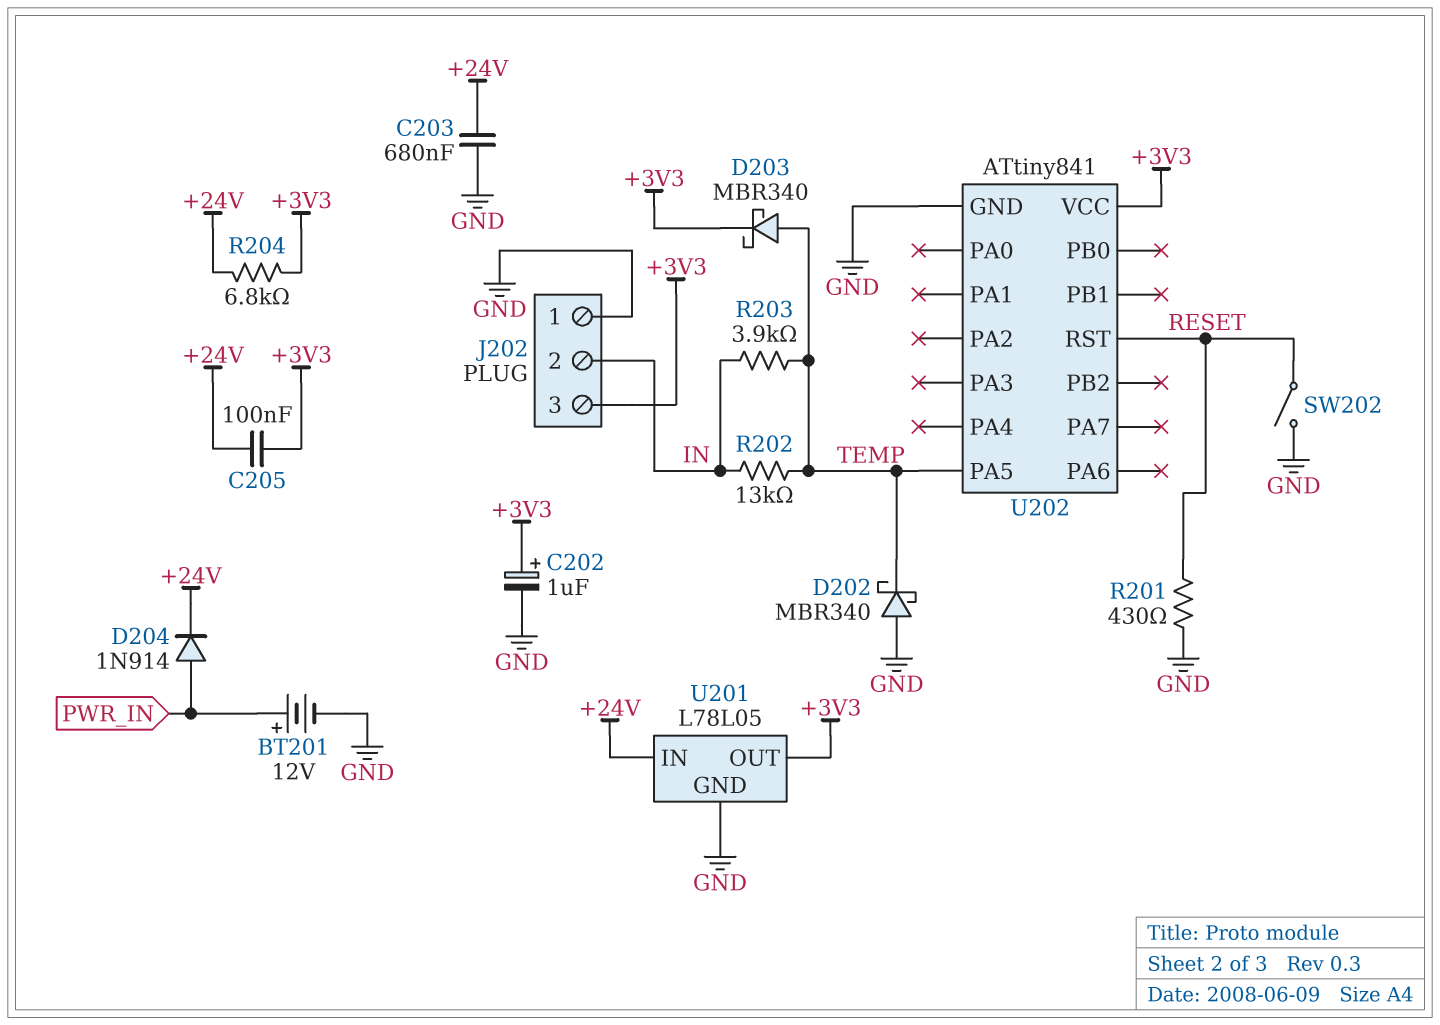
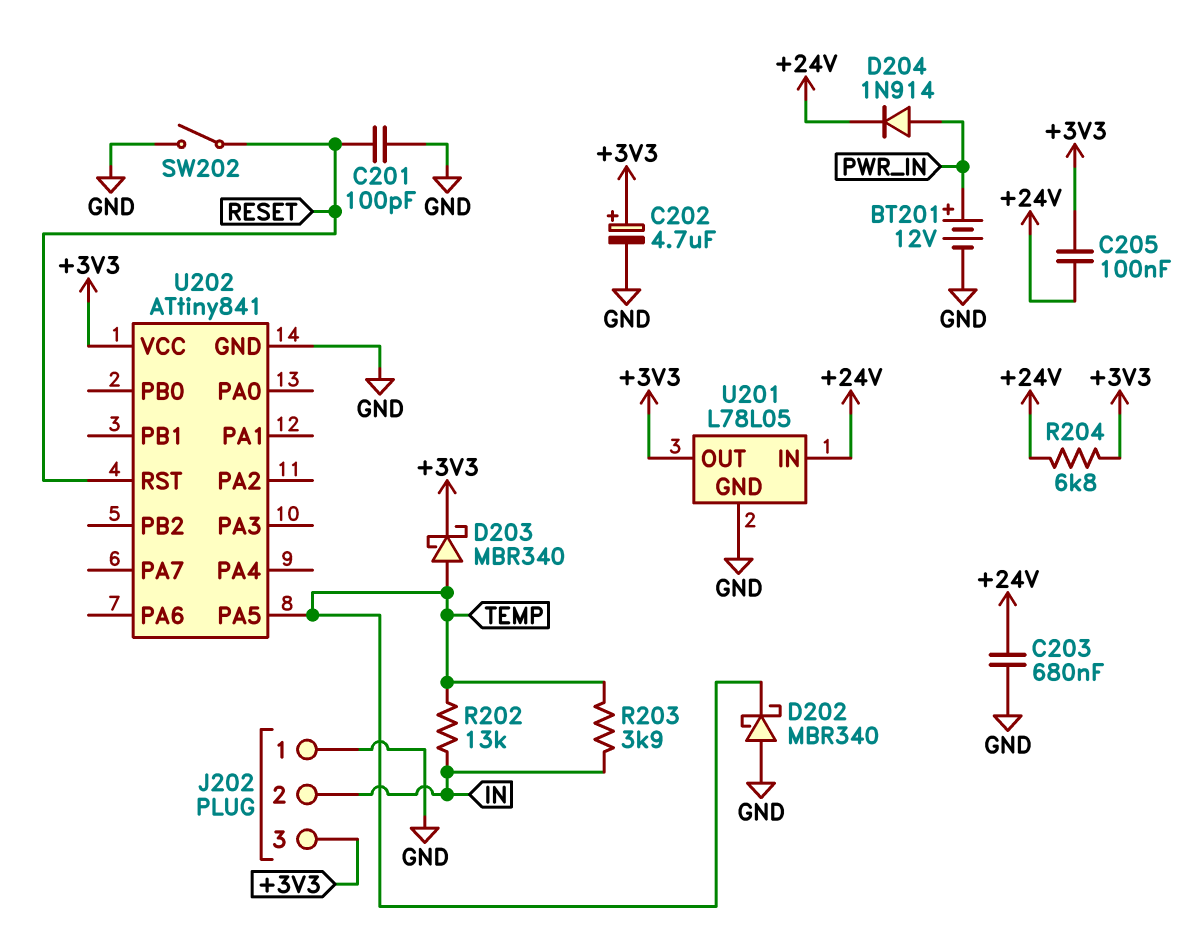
C201: none -> 100pF (GND, RESET)
C202: 1uF (plus +3V3, minus GND) -> 4.7uF (plus +3V3, minus GND)
R201: 430 (GND, RESET) -> none

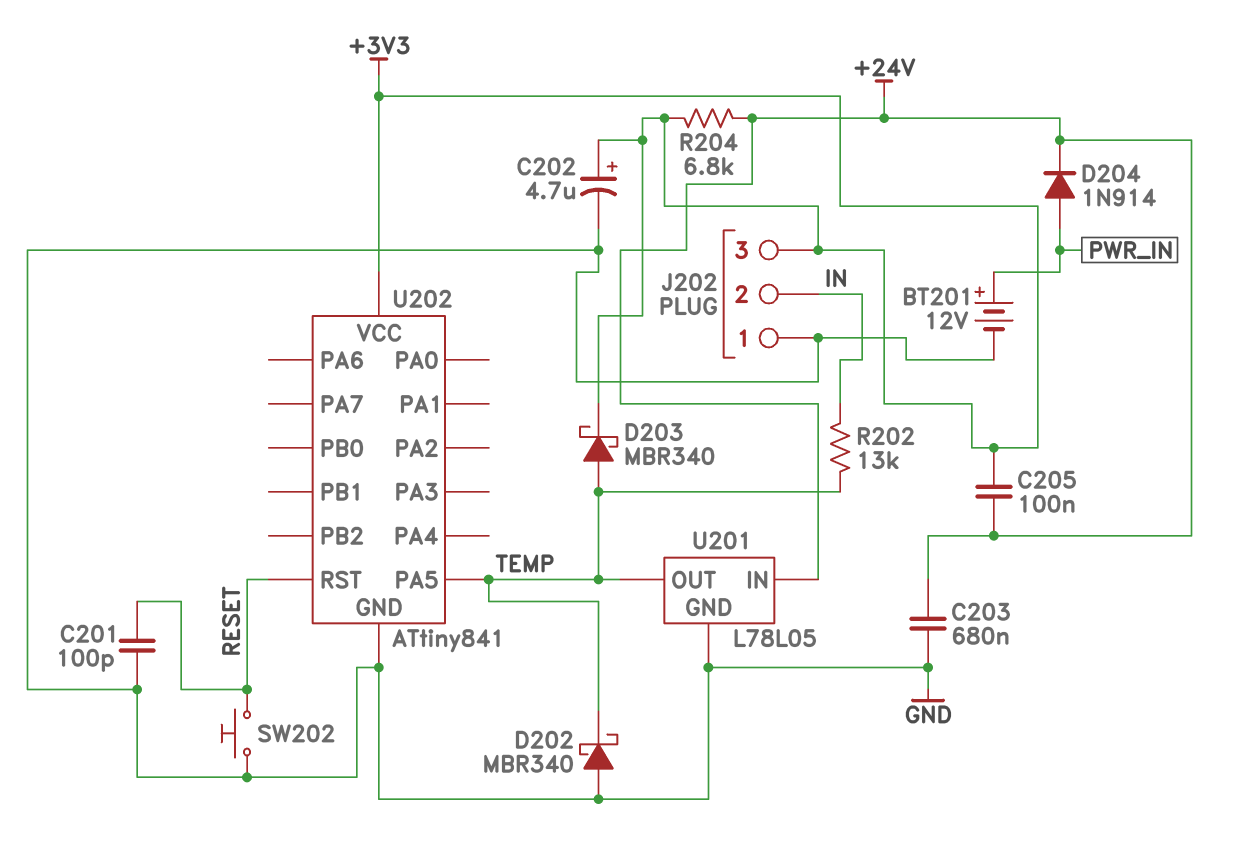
R203: 3.9k (IN, TEMP) -> none
SW202: switch (GND, RESET) -> button (GND, RESET)
U201 pin OUT: +3V3 -> TEMP

